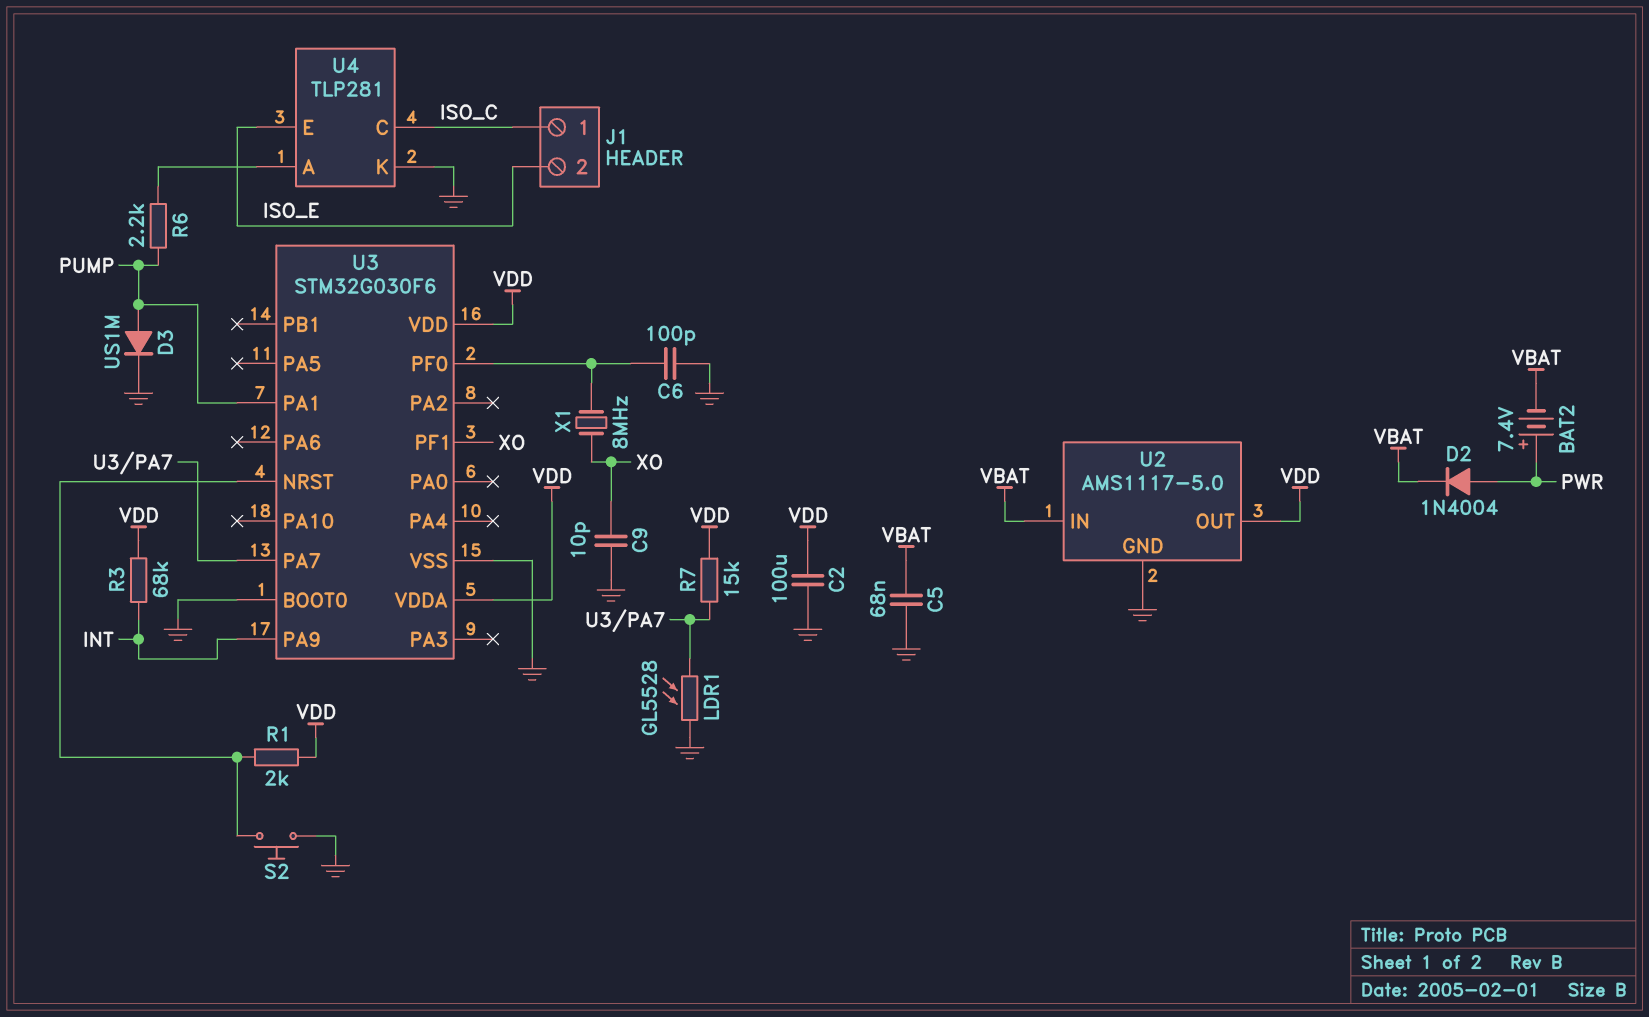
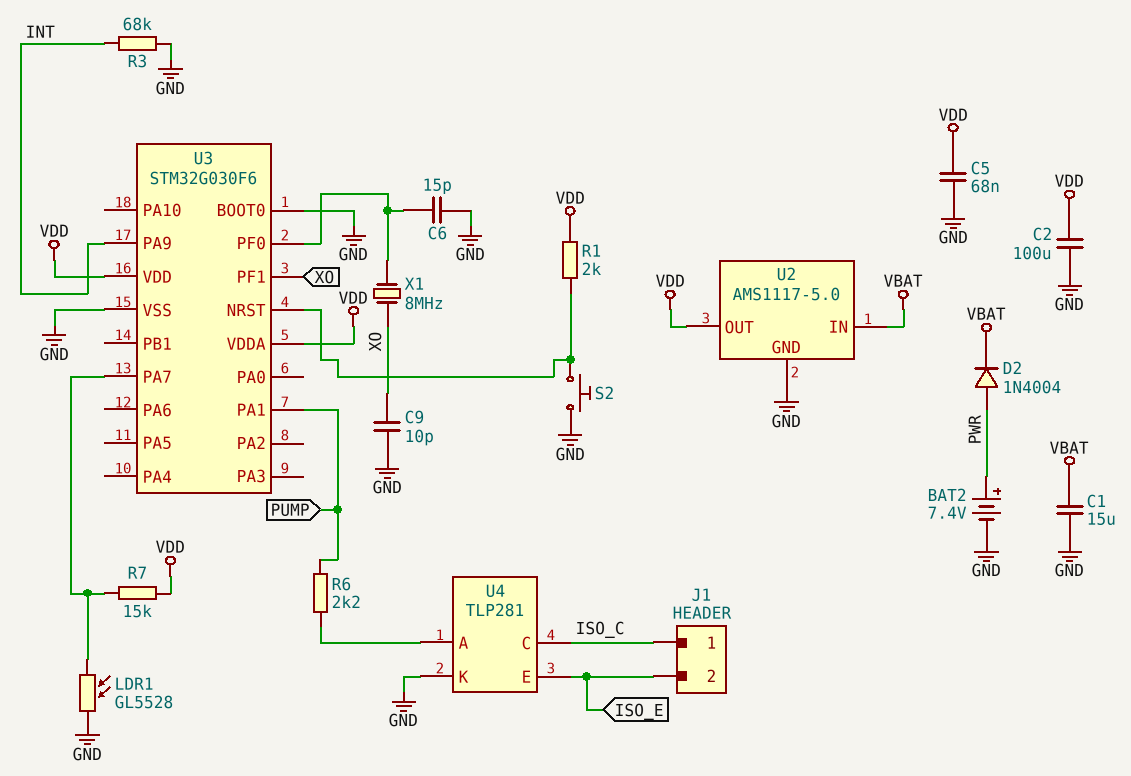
BAT2: 7.4V (plus PWR, minus VBAT) -> 7.4V (plus PWR, minus GND)
C1: none -> 15uF (GND, VBAT)
C5: 68nF (GND, VBAT) -> 68nF (GND, VDD)
C6: 100pF (GND, U3/PF0) -> 15pF (GND, U3/PF0)
D3: diode US1M (A PUMP, K GND) -> none
R3: 68k (INT, VDD) -> 68k (GND, INT)

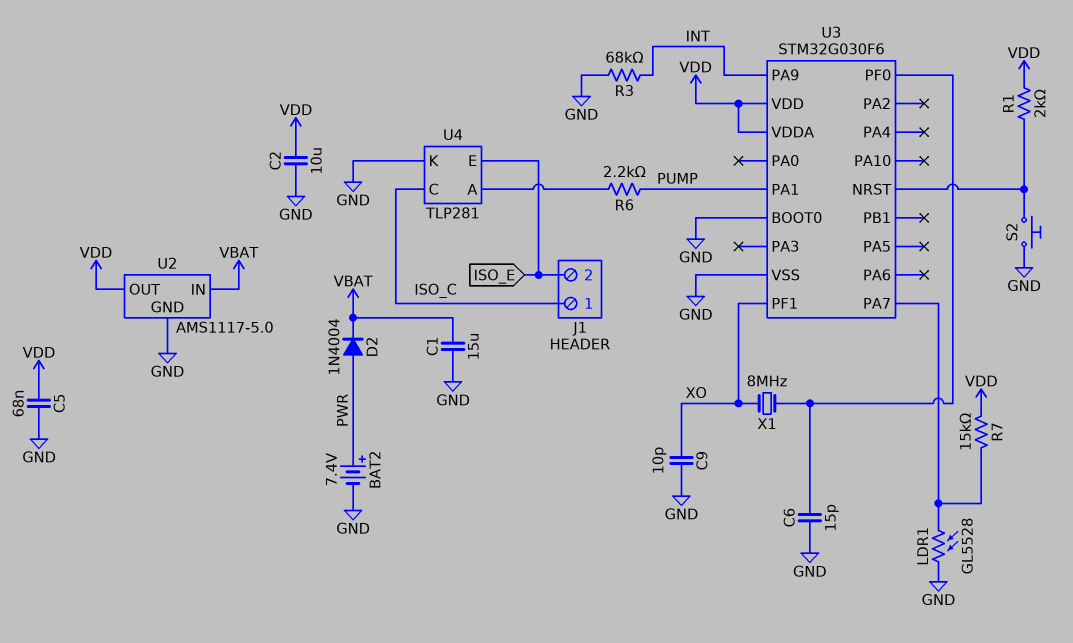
C2: 100uF (GND, VDD) -> 10uF (GND, VDD)

